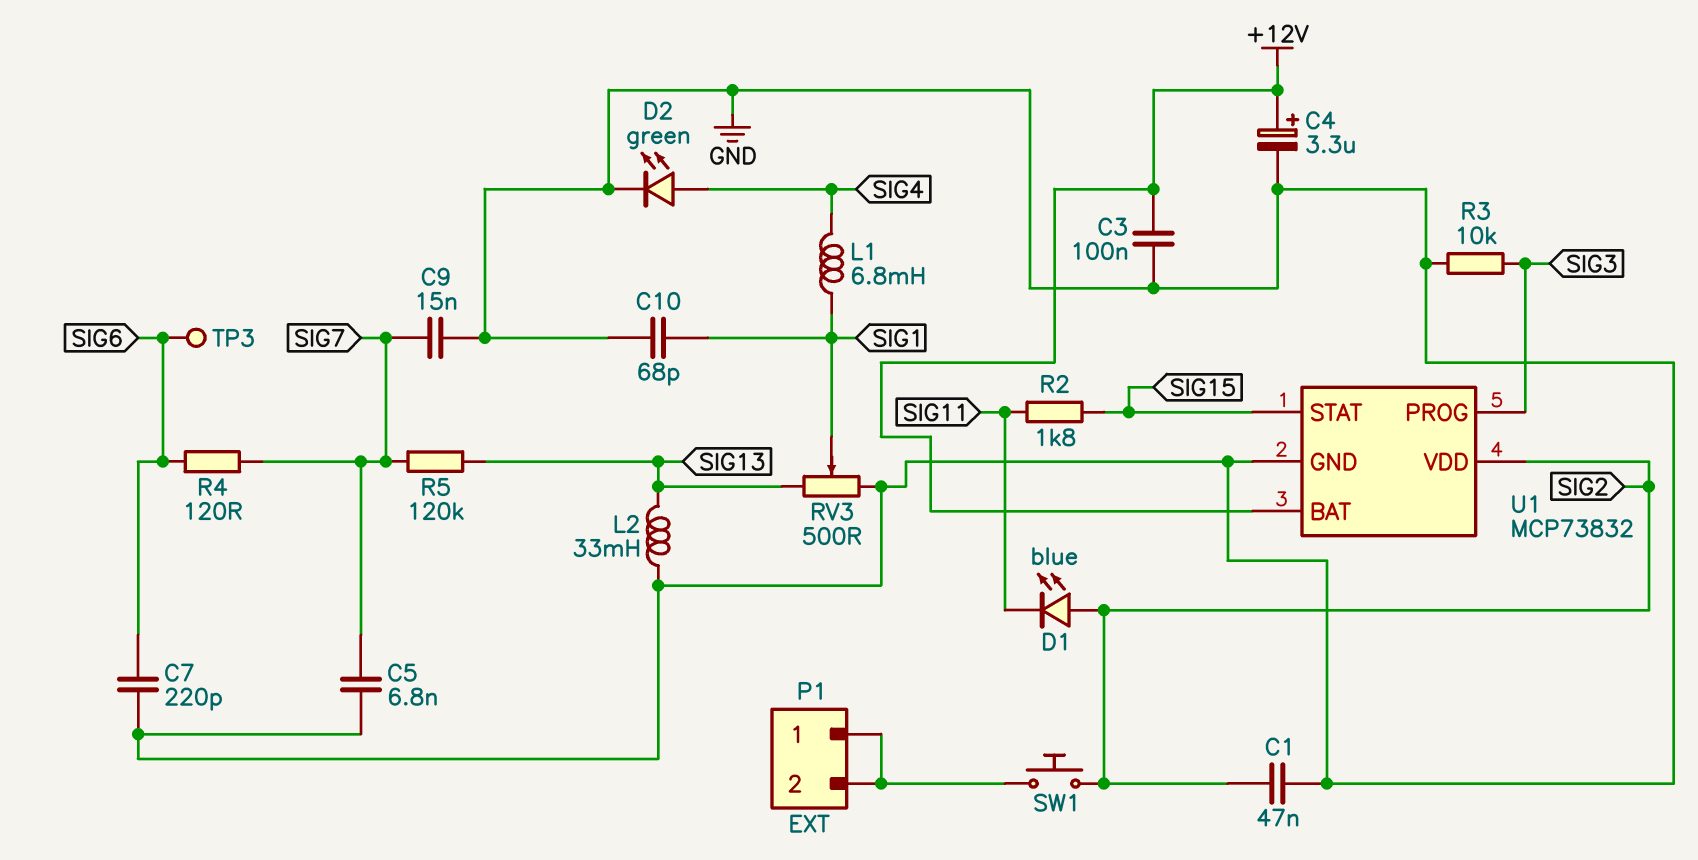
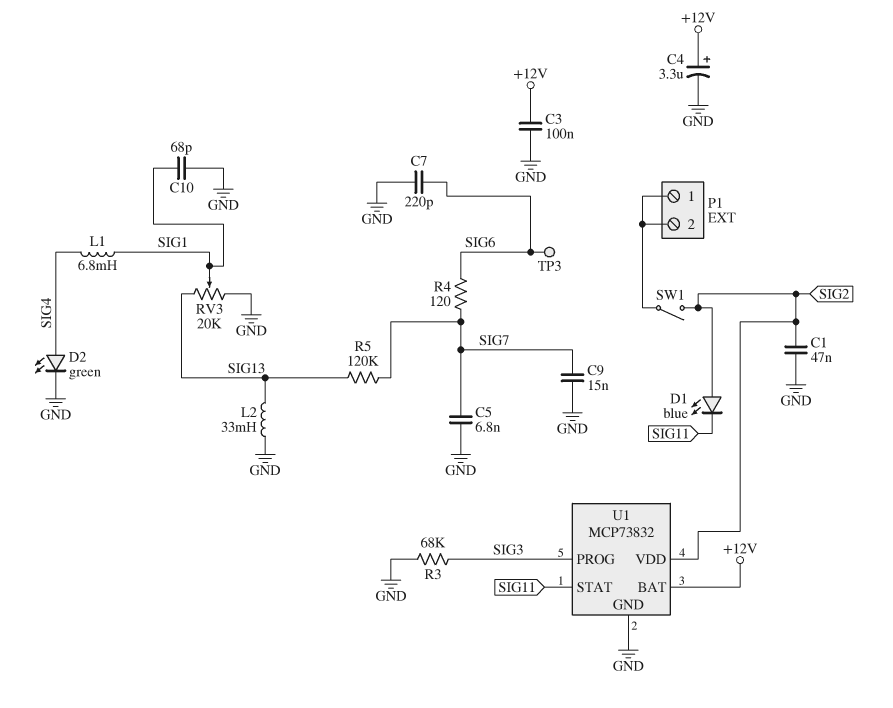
R2: 1.8k (SIG11, SIG15) -> none
R3: 10k (GND, SIG3) -> 68k (GND, SIG3)
RV3: 500 (GND, SIG13, wiper SIG1) -> 20k (GND, SIG13, wiper SIG1)
SW1: button (P1/1, SIG2) -> switch (P1/1, SIG2)
U1 pin STAT: SIG15 -> SIG11

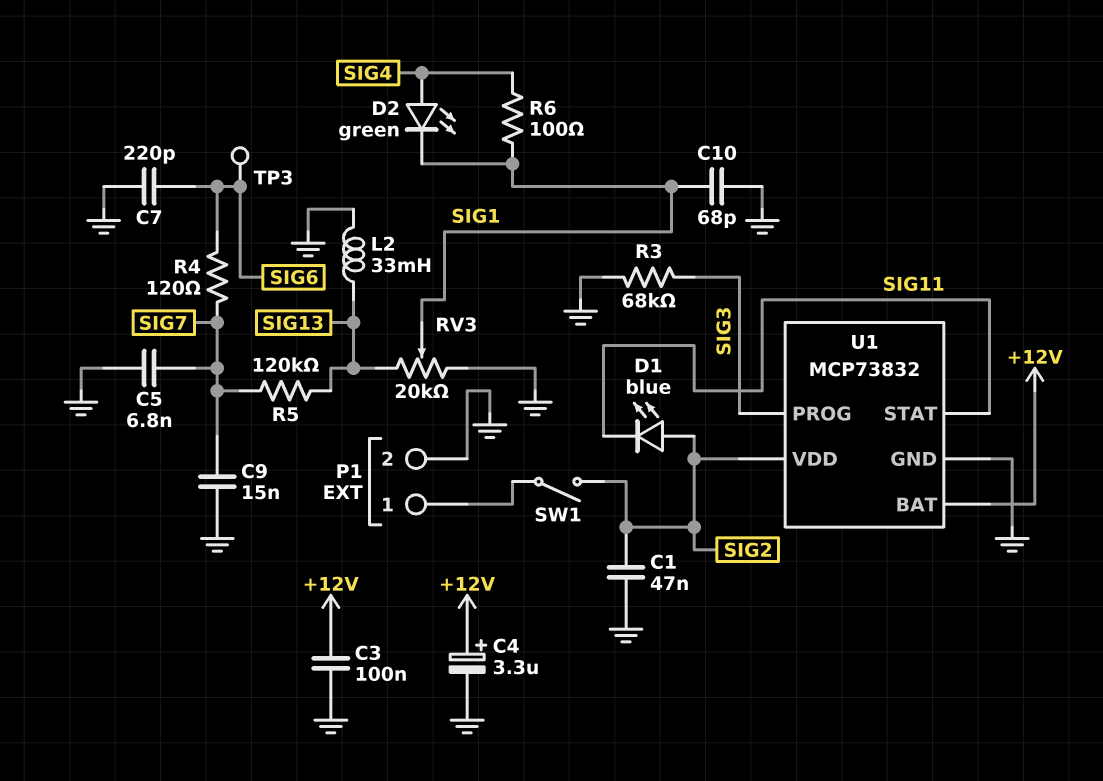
D2: LED green (A SIG4, K GND) -> LED green (A SIG4, K SIG1)
L1: 6.8mH (SIG1, SIG4) -> none
P1 pin 2: P1/1 -> GND
R6: none -> 100 (SIG1, SIG4)

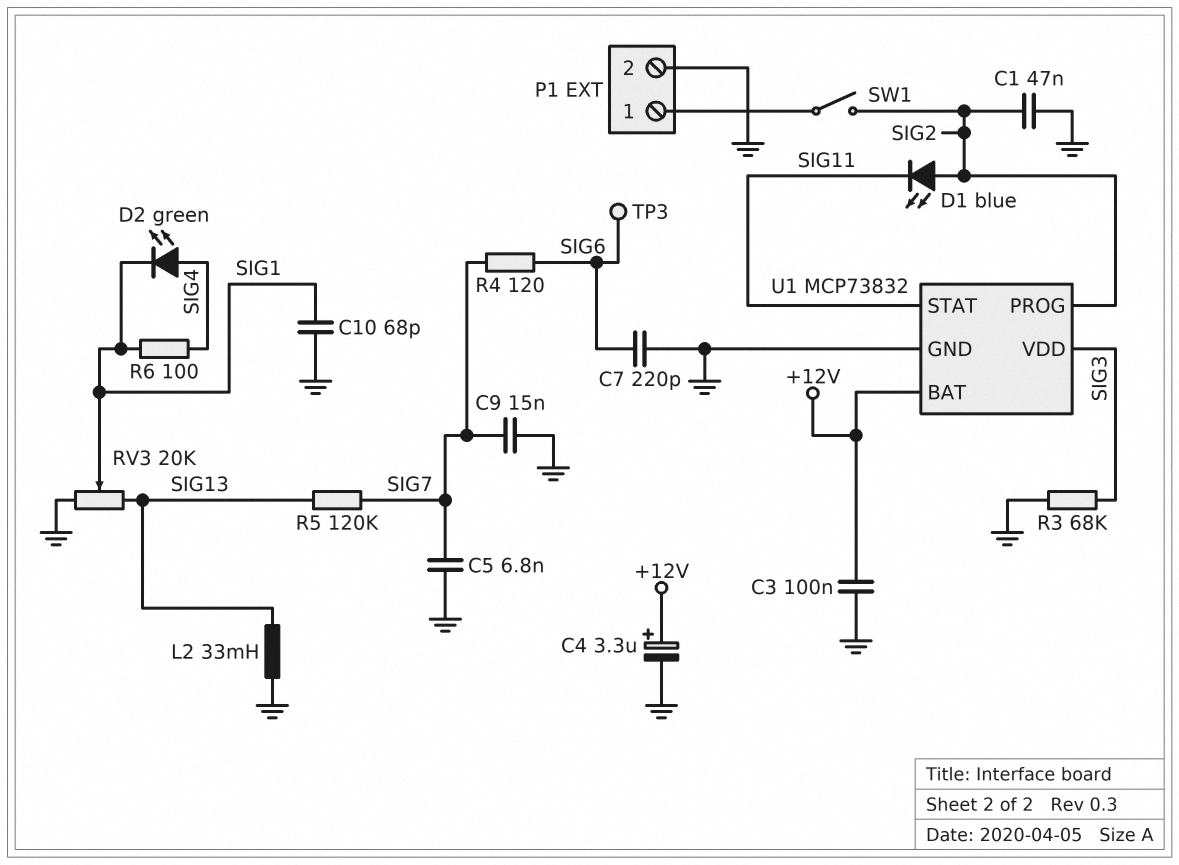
U1 pin PROG: SIG3 -> SIG2
U1 pin VDD: SIG2 -> SIG3

